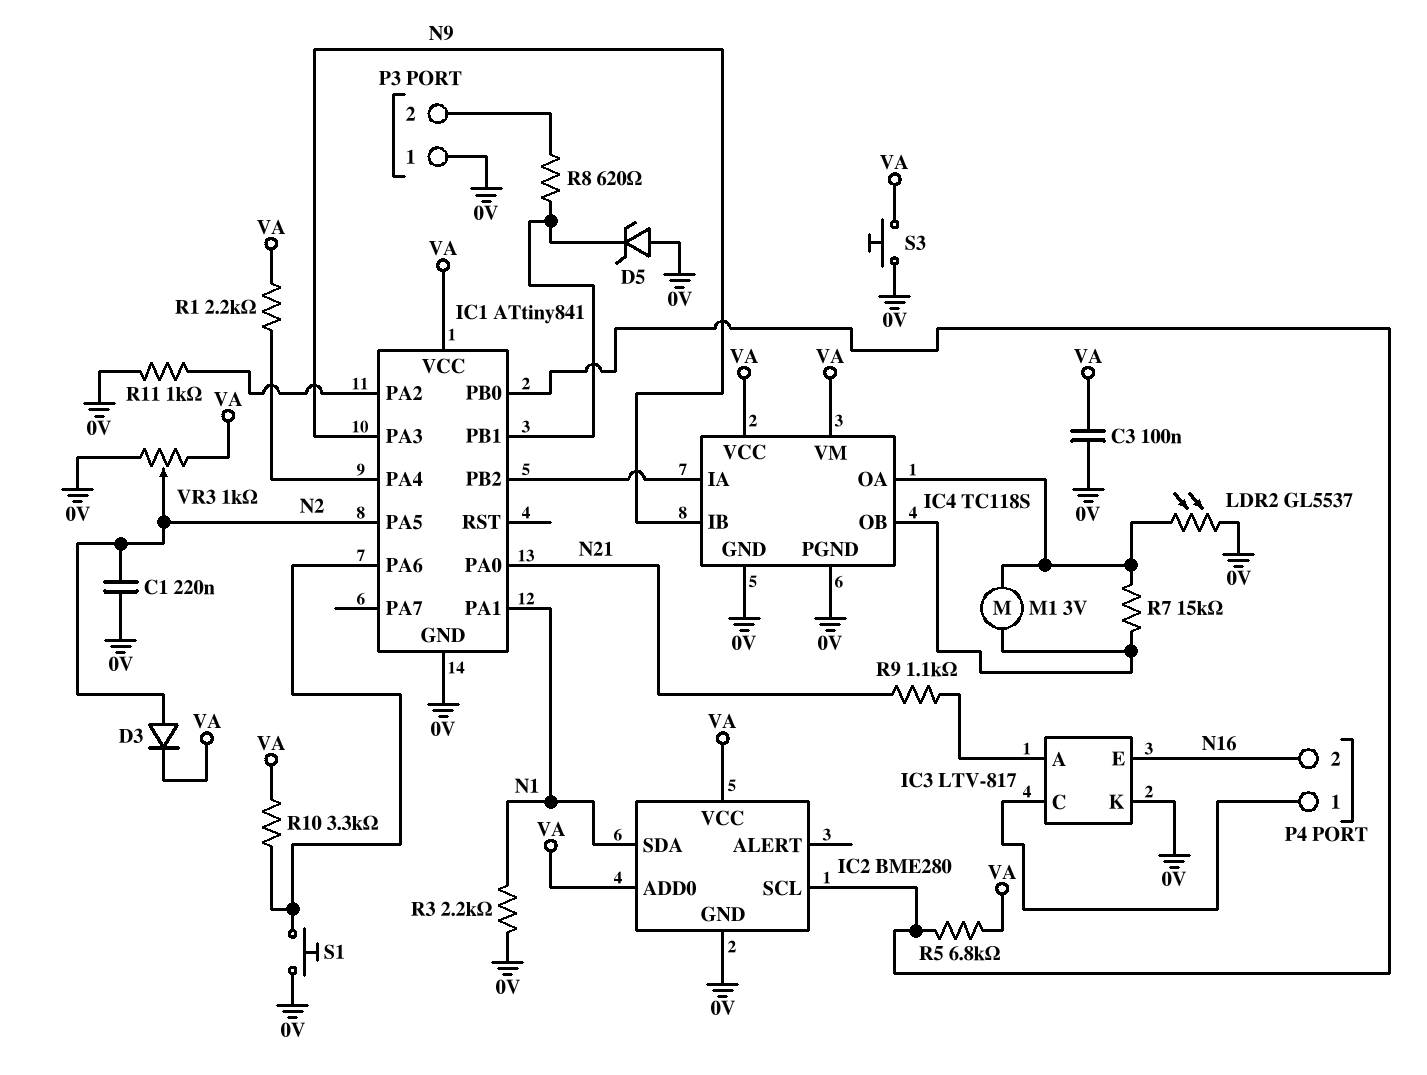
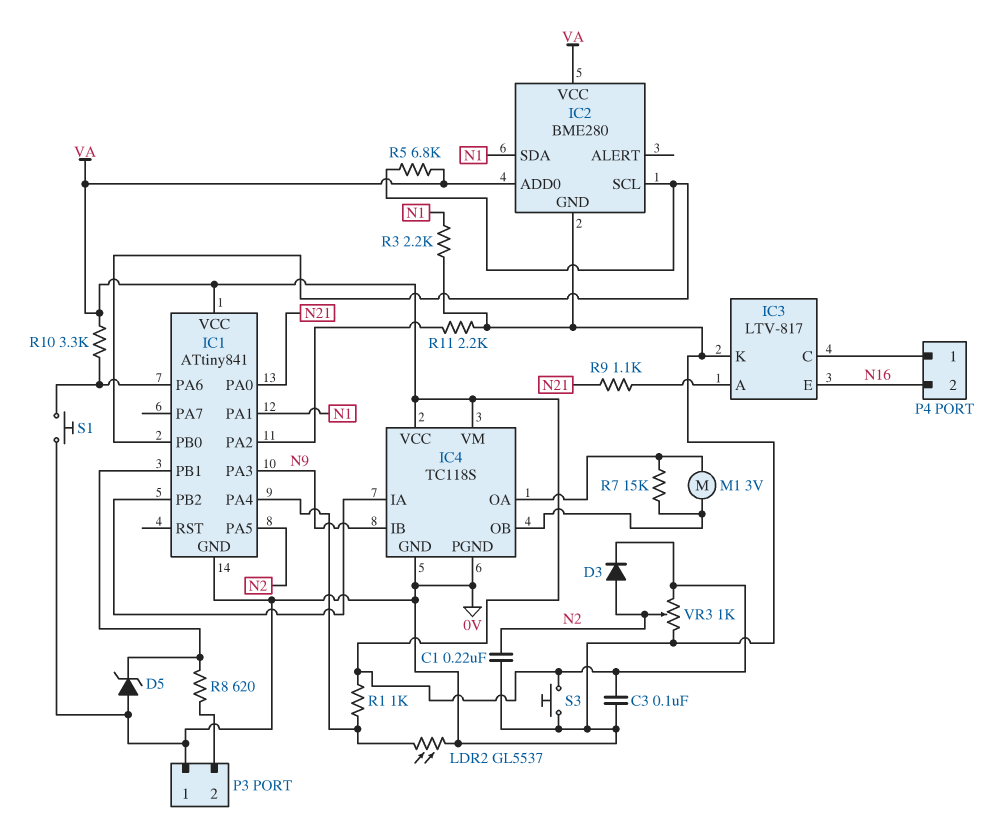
LDR2: GL5537 (0V, IC4/OA) -> GL5537 (0V, IC1/PA4)
R1: 2.2k (IC1/PA4, VA) -> 1k (IC1/PA4, VA)
R11: 1k (0V, IC1/PA2) -> 2.2k (0V, IC1/PA2)

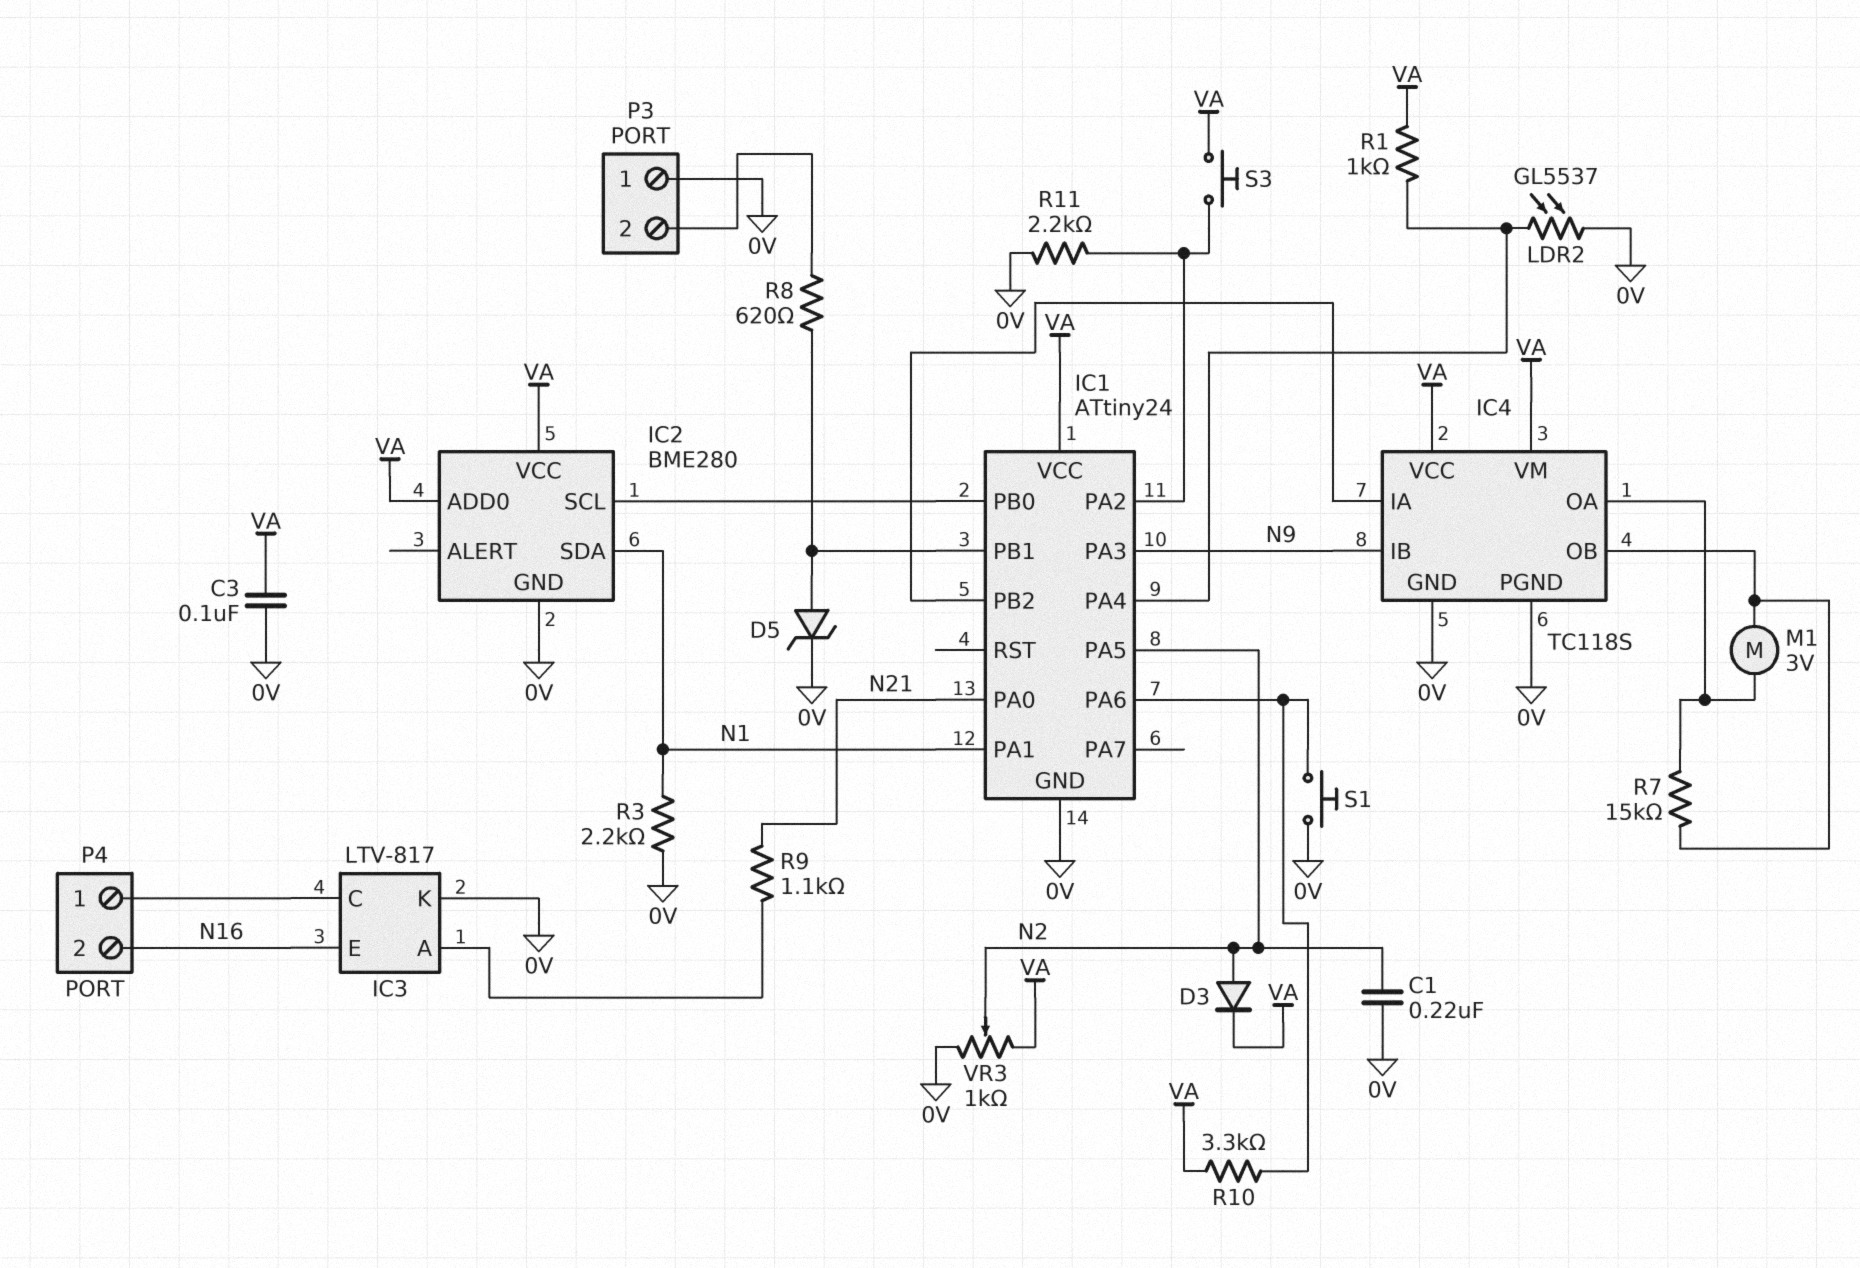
D5: zener (A 0V, K IC1/PB1) -> zener (A IC1/PB1, K 0V)
IC1: ATtiny841 -> ATtiny24
R5: 6.8k (IC1/PB0, VA) -> none
S3: button (0V, VA) -> button (IC1/PA2, VA)

